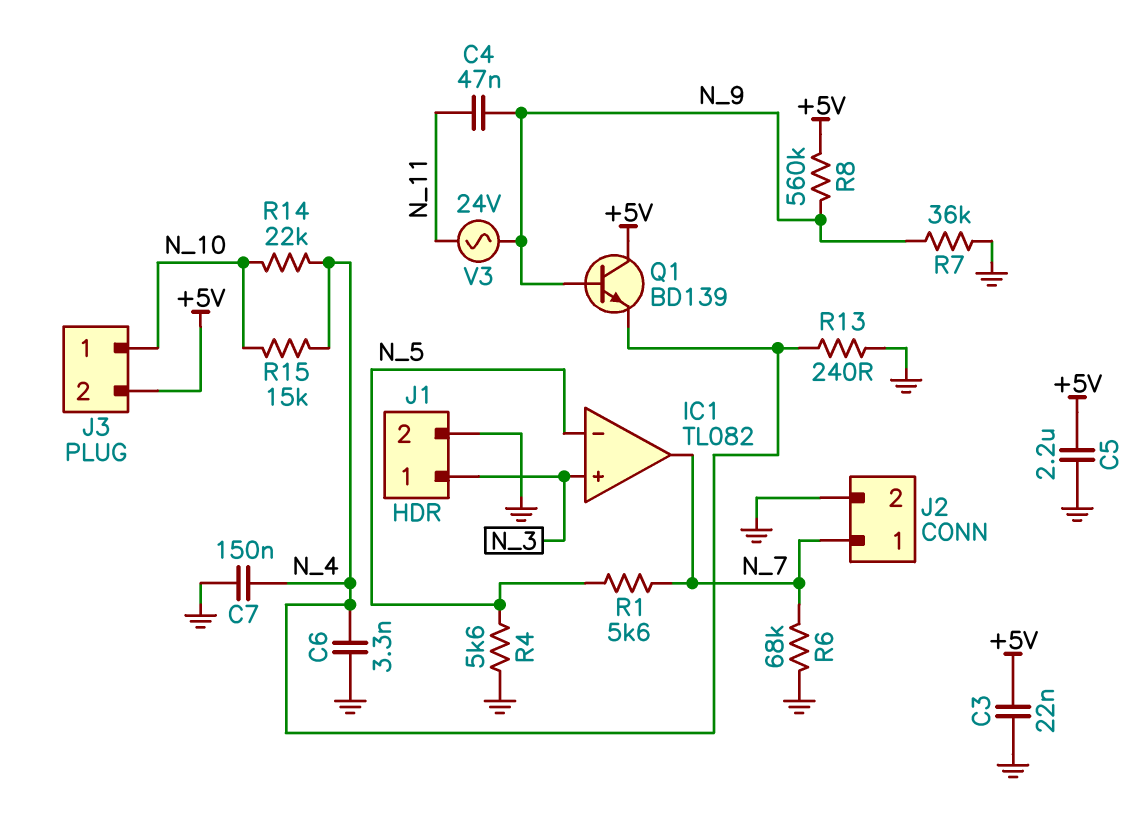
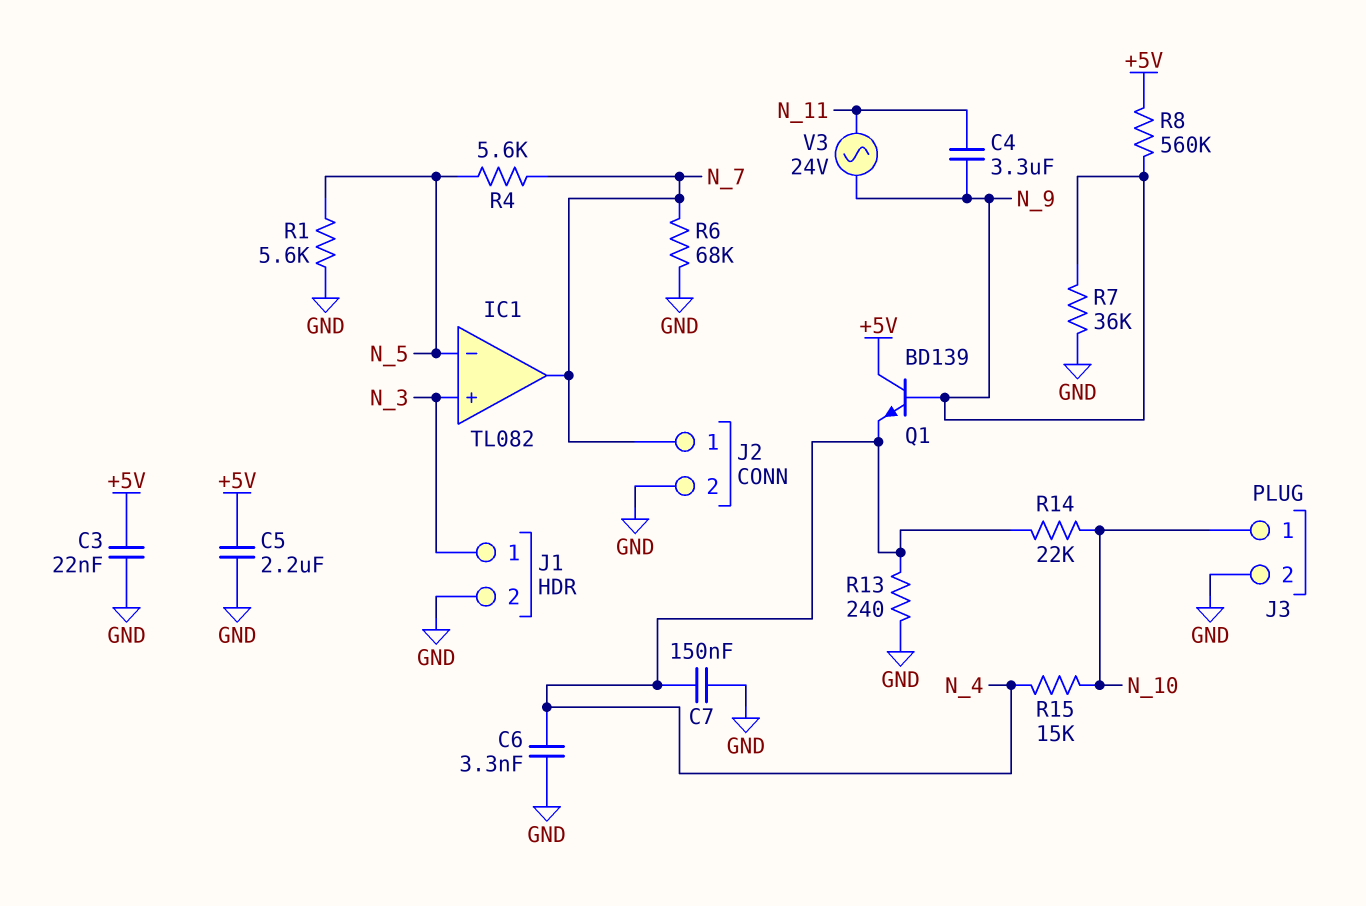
C4: 47nF (N_9, N_11) -> 3.3uF (N_9, N_11)
J3 pin 2: +5V -> GND
R1: 5.6k (N_5, N_7) -> 5.6k (GND, N_5)
R4: 5.6k (GND, N_5) -> 5.6k (N_5, N_7)

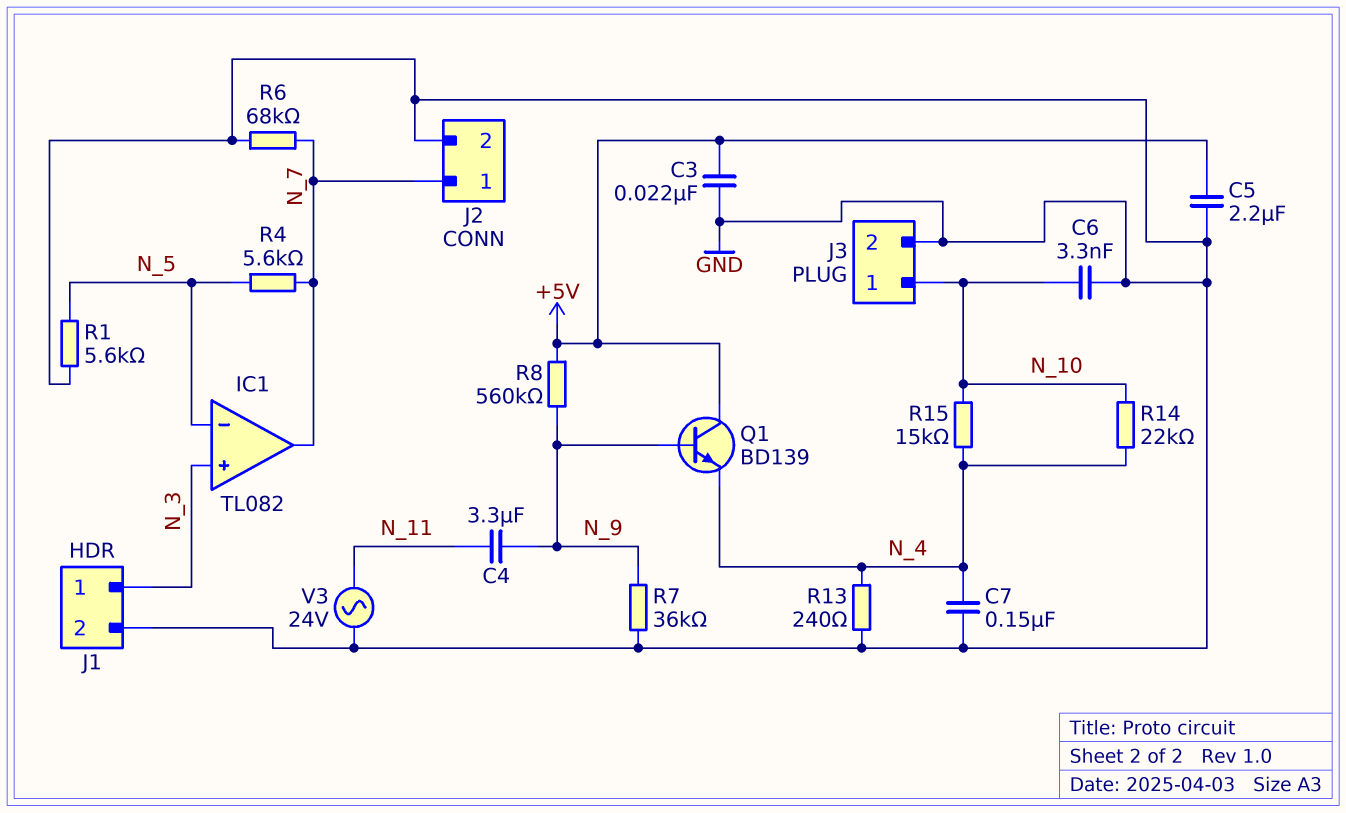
C6: 3.3nF (GND, N_4) -> 3.3nF (GND, N_10)
V3: AC 24V (N_9, N_11) -> AC 24V (GND, N_11)

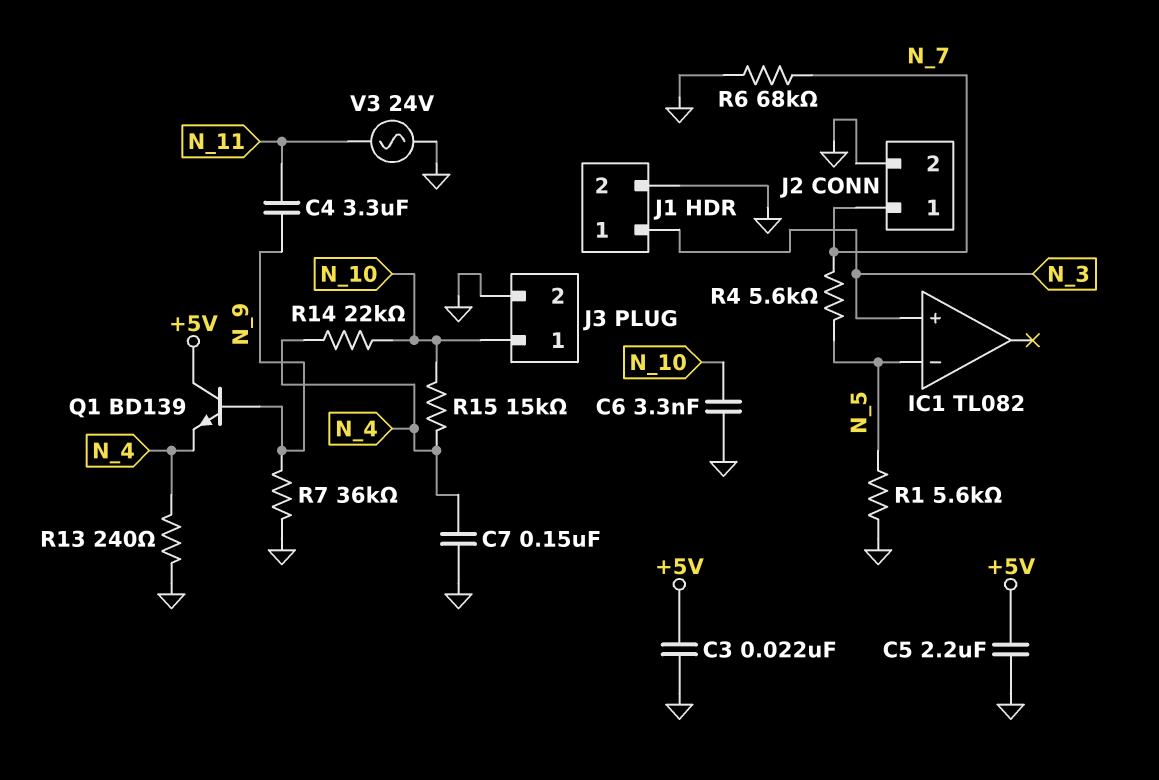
IC1 pin out: N_7 -> none
R8: 560k (+5V, N_9) -> none

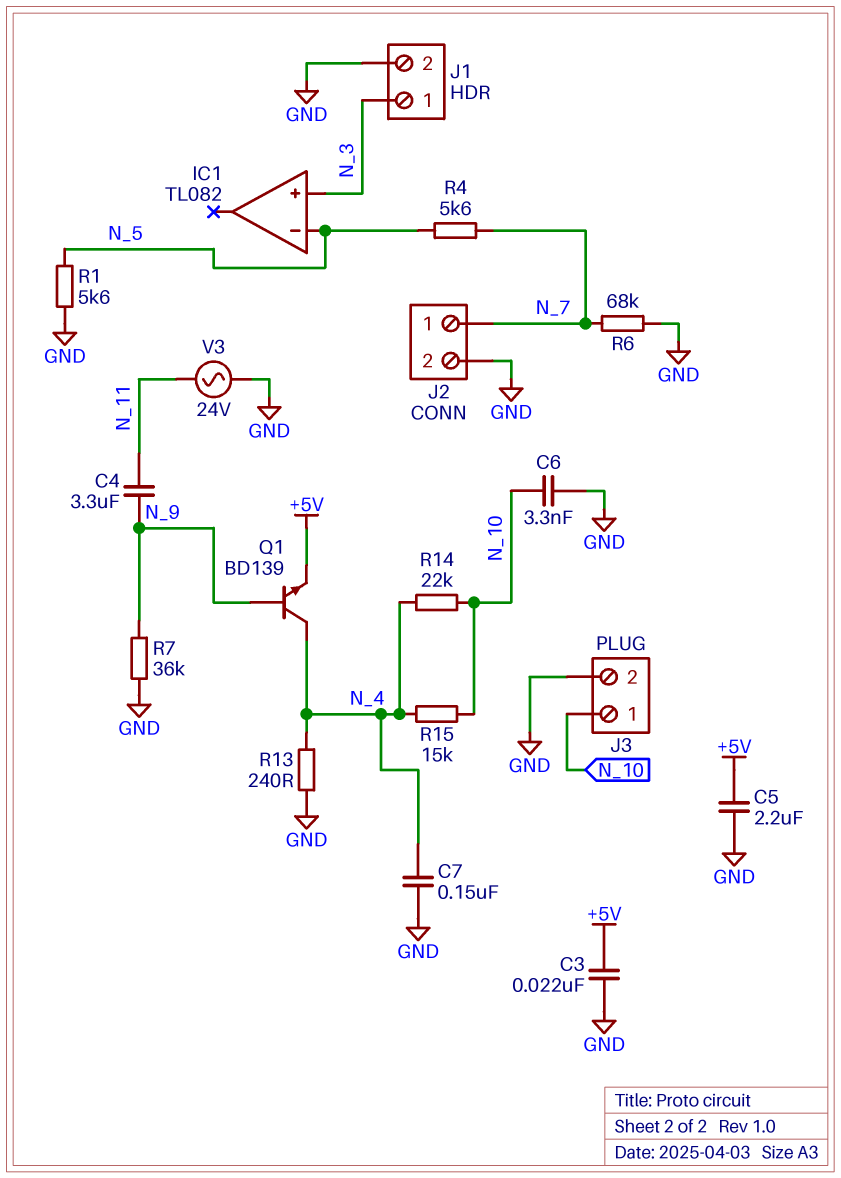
Q1: NPN BD139 (B N_9, C +5V, E N_4) -> NPN BD139 (B N_9, C N_4, E +5V)

